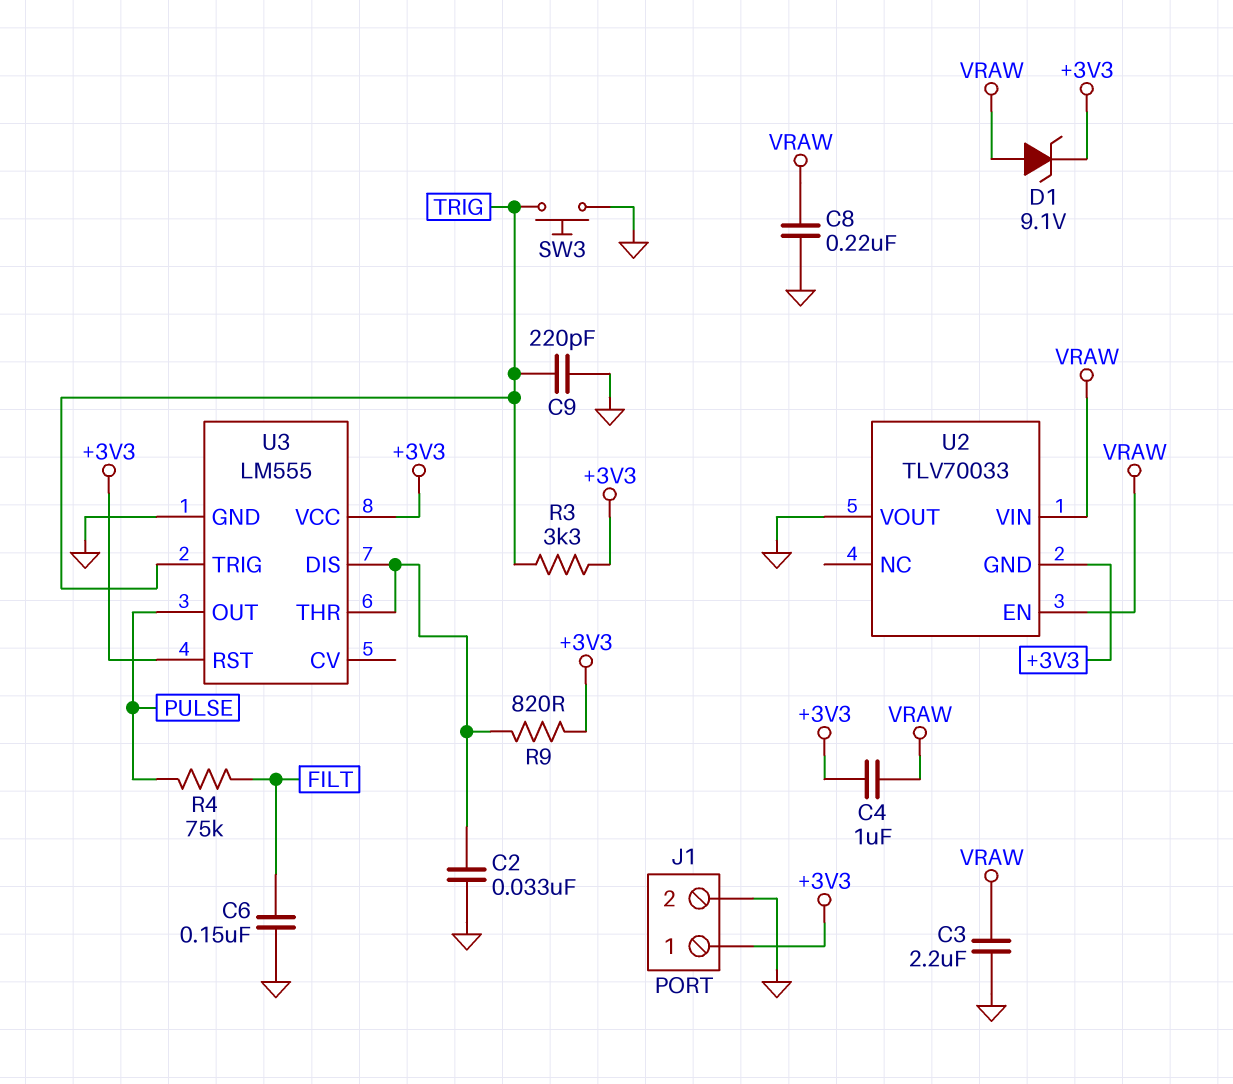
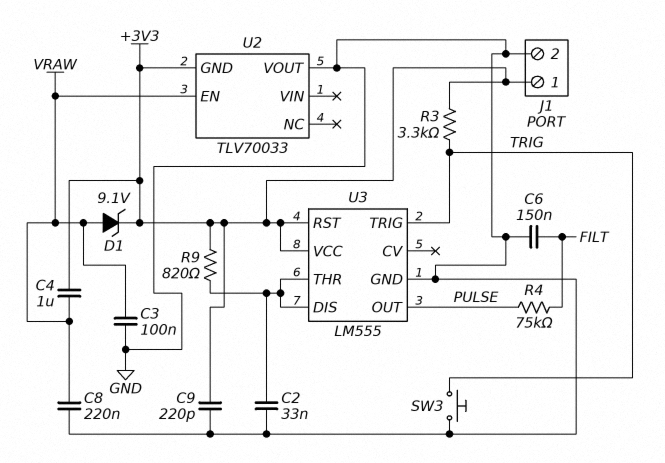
C3: 2.2uF (GND, VRAW) -> 100nF (GND, VRAW)
C9: 220pF (GND, TRIG) -> 220pF (+3V3, GND)
U2 pin VIN: VRAW -> none

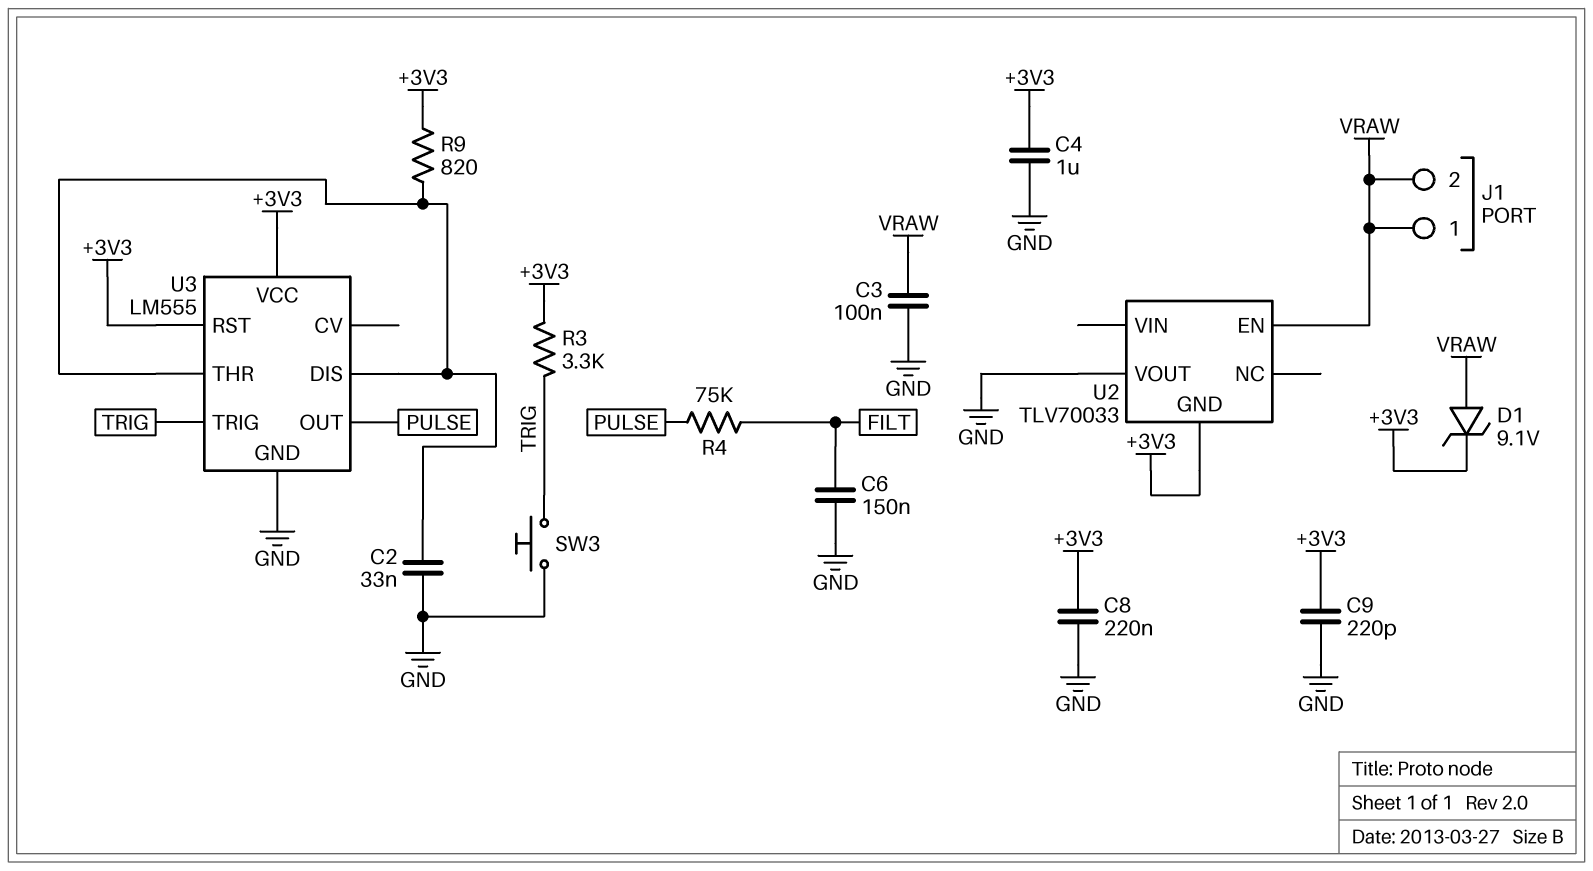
C4: 1uF (+3V3, VRAW) -> 1uF (+3V3, GND)
C8: 220nF (GND, VRAW) -> 220nF (+3V3, GND)
J1 pin 1: +3V3 -> VRAW
J1 pin 2: GND -> VRAW

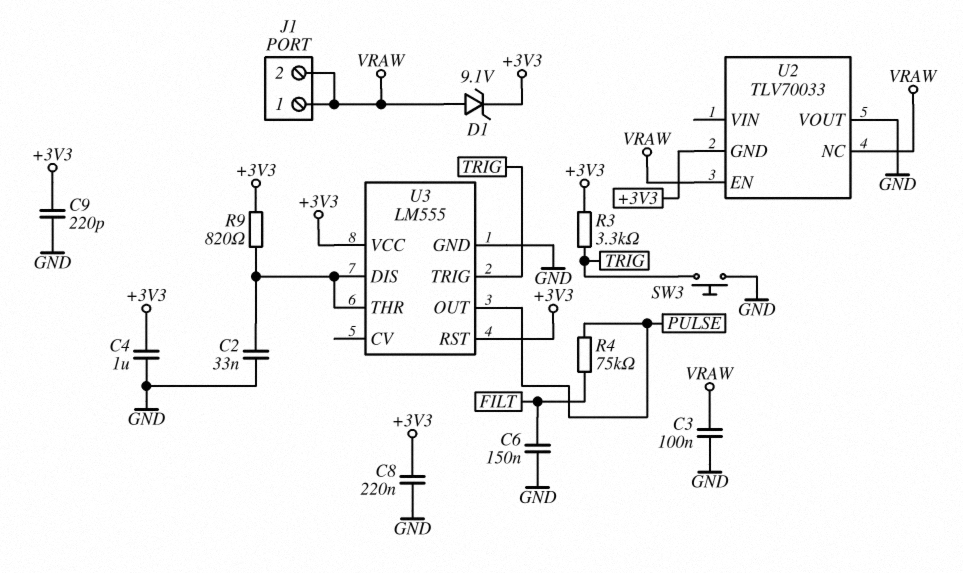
U2 pin NC: none -> VRAW

